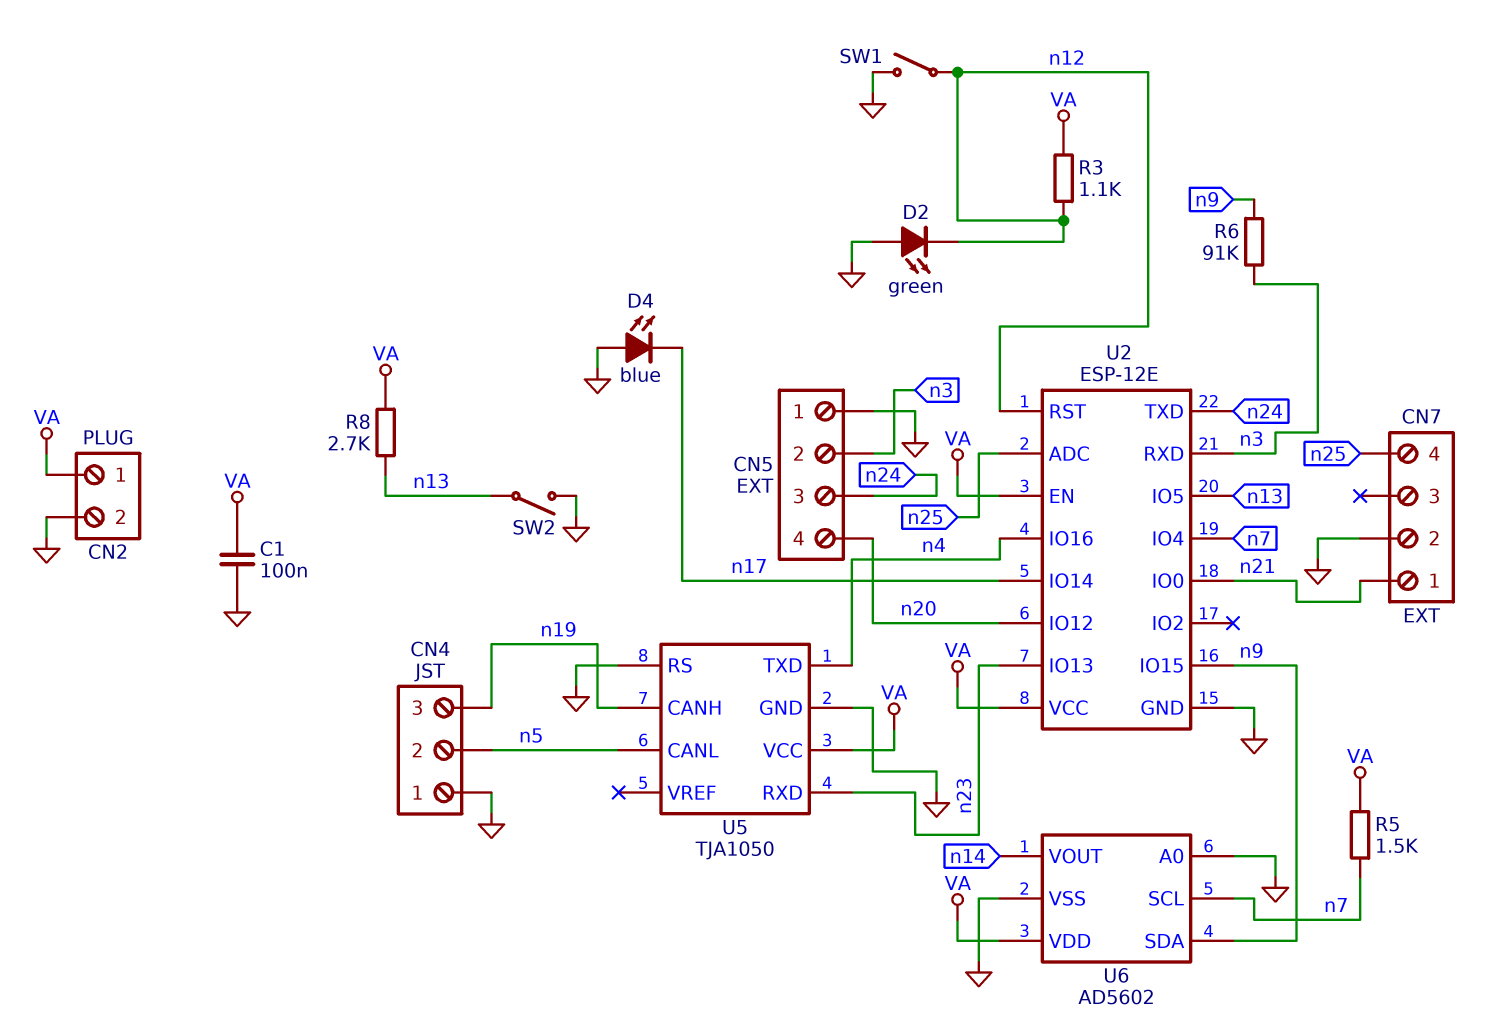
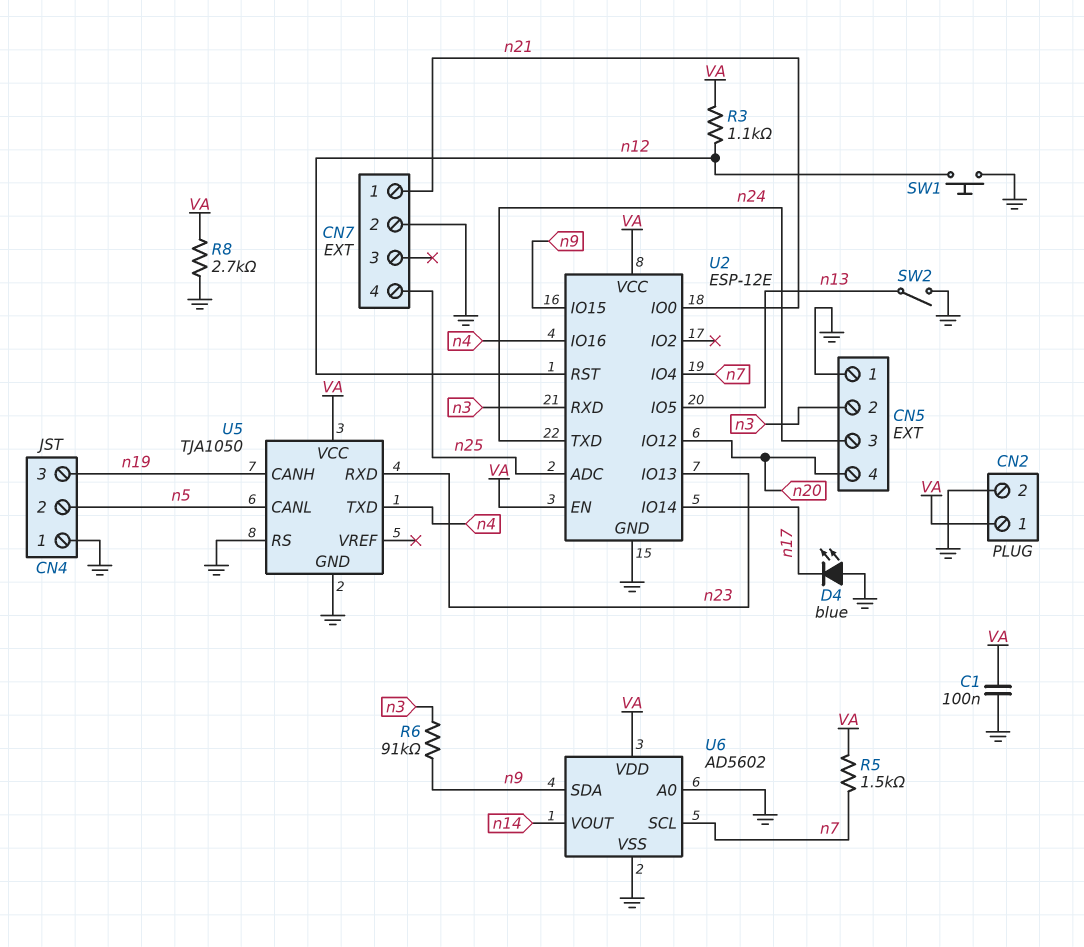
D2: LED green (A GND, K n12) -> none
R8: 2.7k (VA, n13) -> 2.7k (GND, VA)
SW1: switch (GND, n12) -> button (GND, n12)

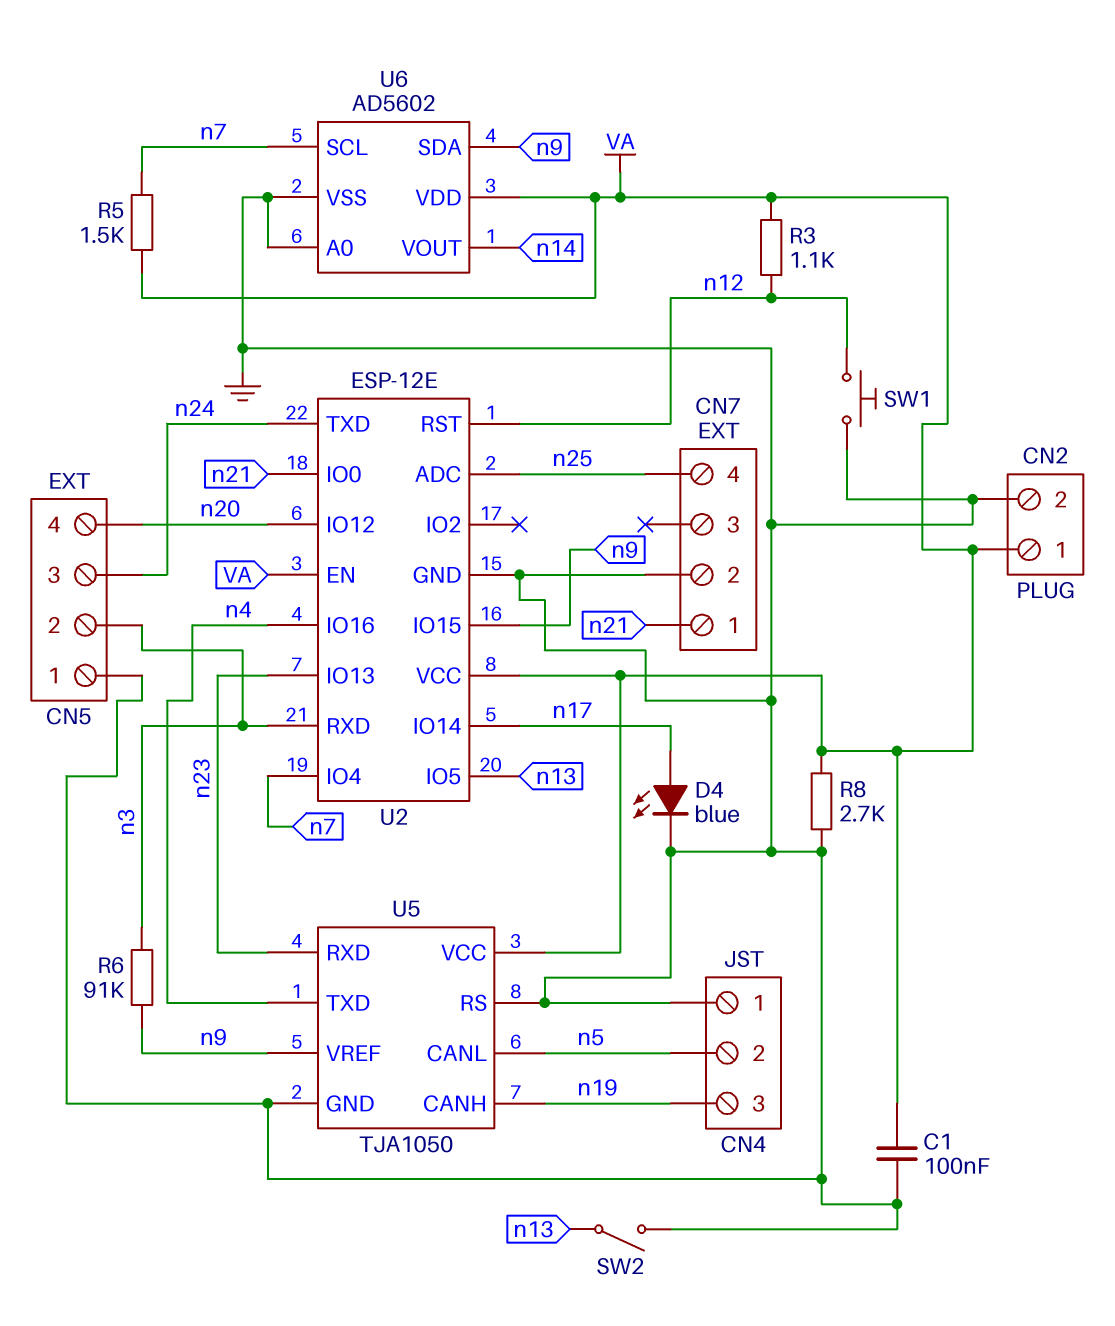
D4: LED blue (A GND, K n17) -> LED blue (A n17, K GND)
U5 pin VREF: none -> n9

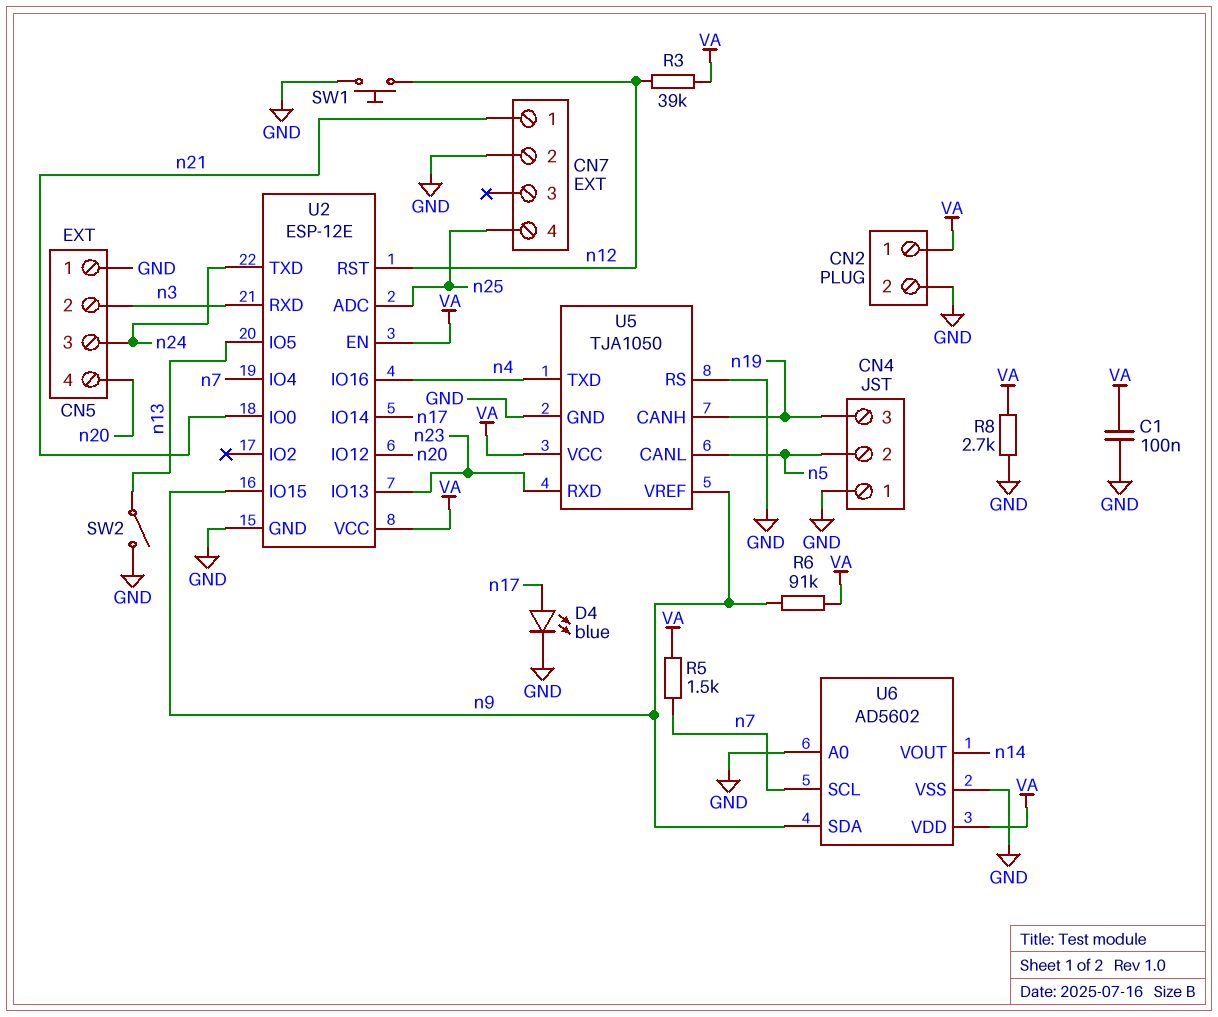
R3: 1.1k (VA, n12) -> 39k (VA, n12)
R6: 91k (n3, n9) -> 91k (VA, n9)

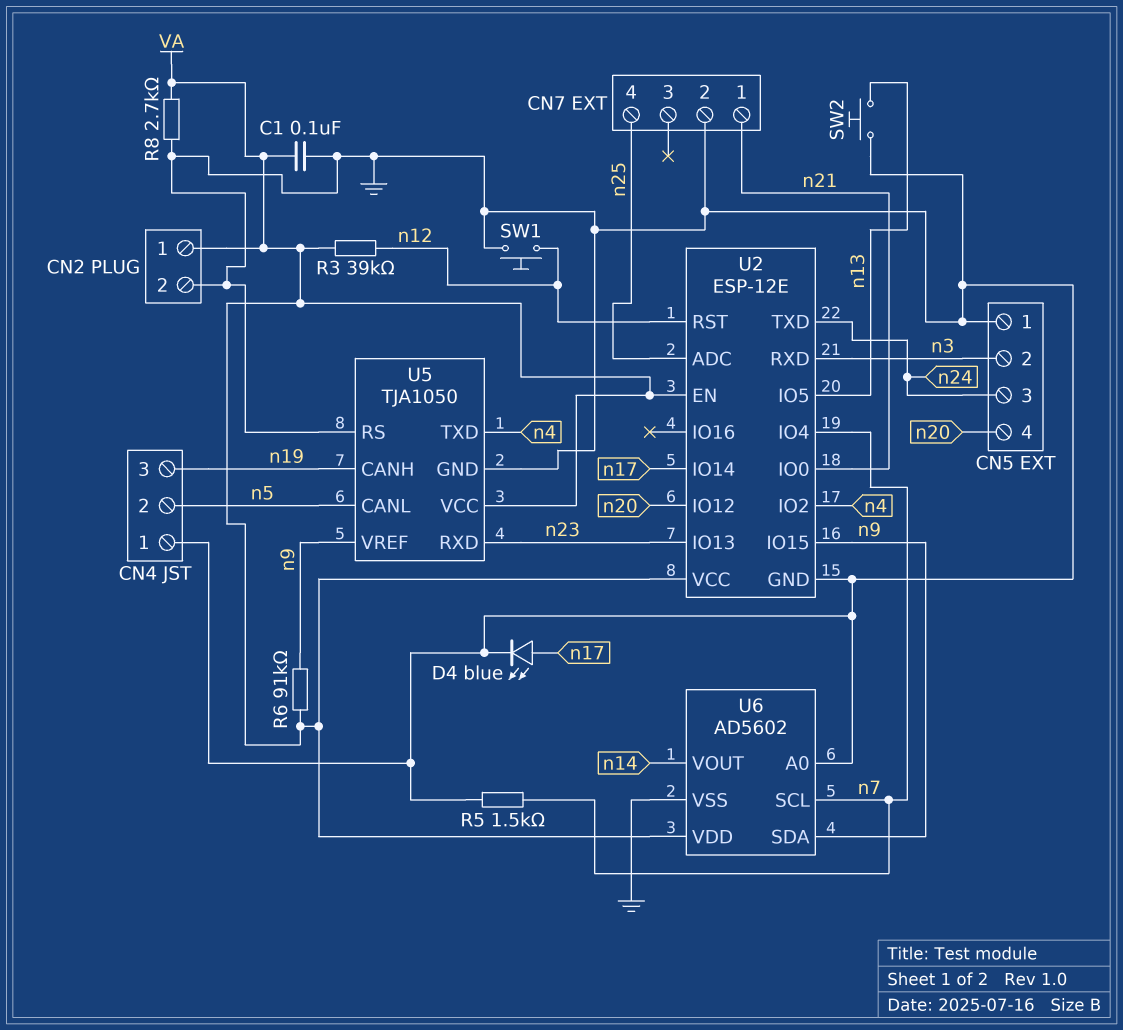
R5: 1.5k (VA, n7) -> 1.5k (GND, n7)
SW2: switch (GND, n13) -> button (GND, n13)
U2 pin IO2: none -> n4
U2 pin IO16: n4 -> none

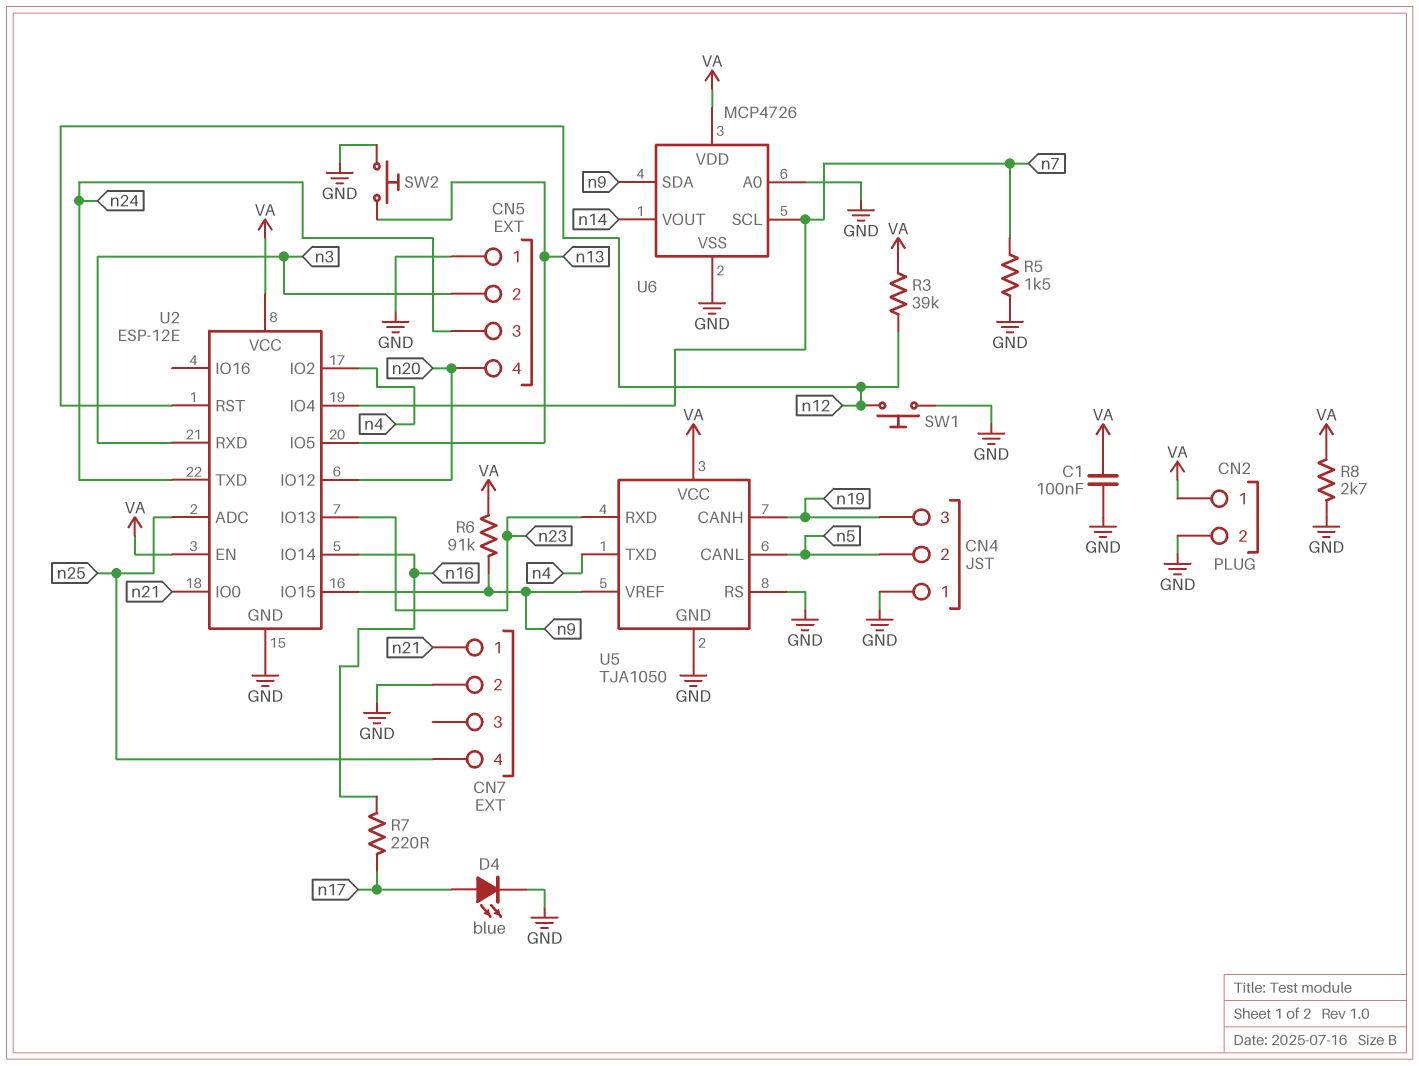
R7: none -> 220 (n16, n17)
U2 pin IO14: n17 -> n16
U6: AD5602 -> MCP4726

